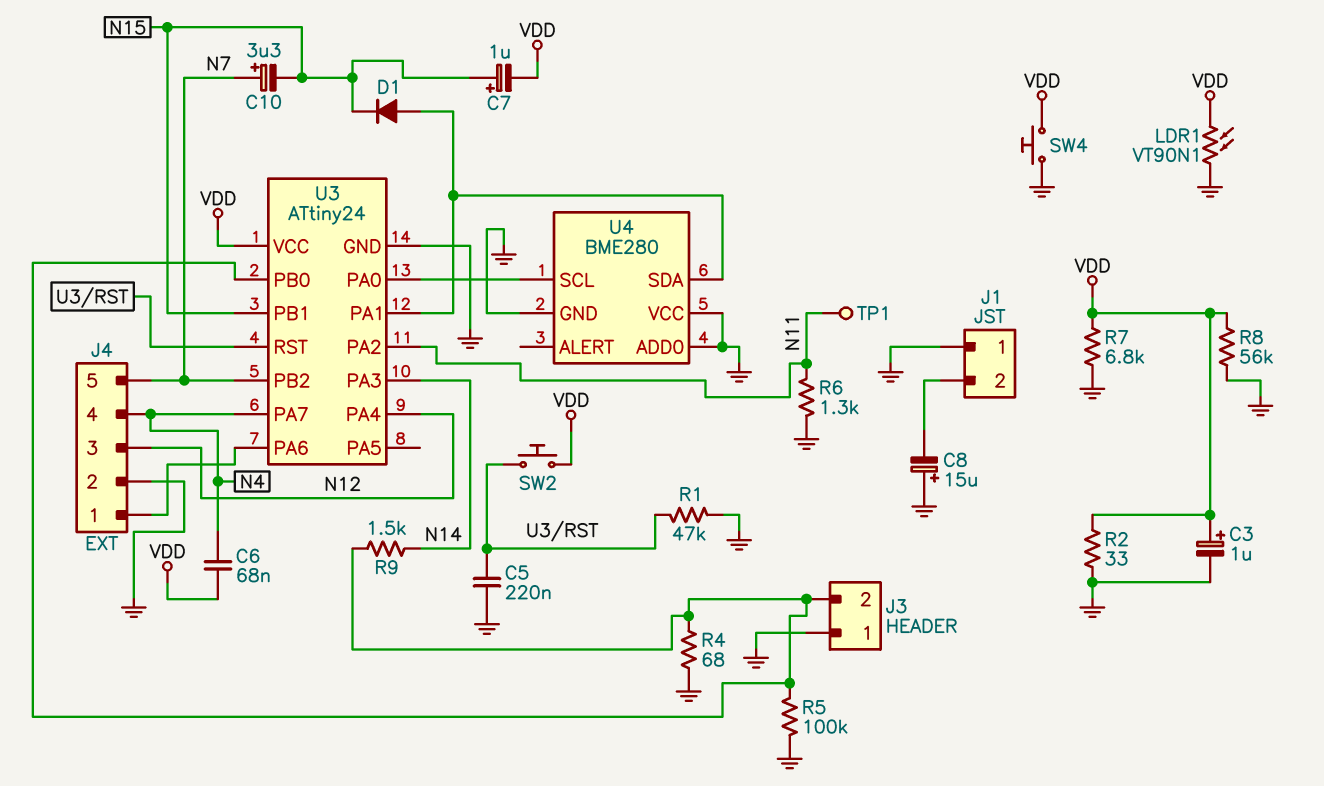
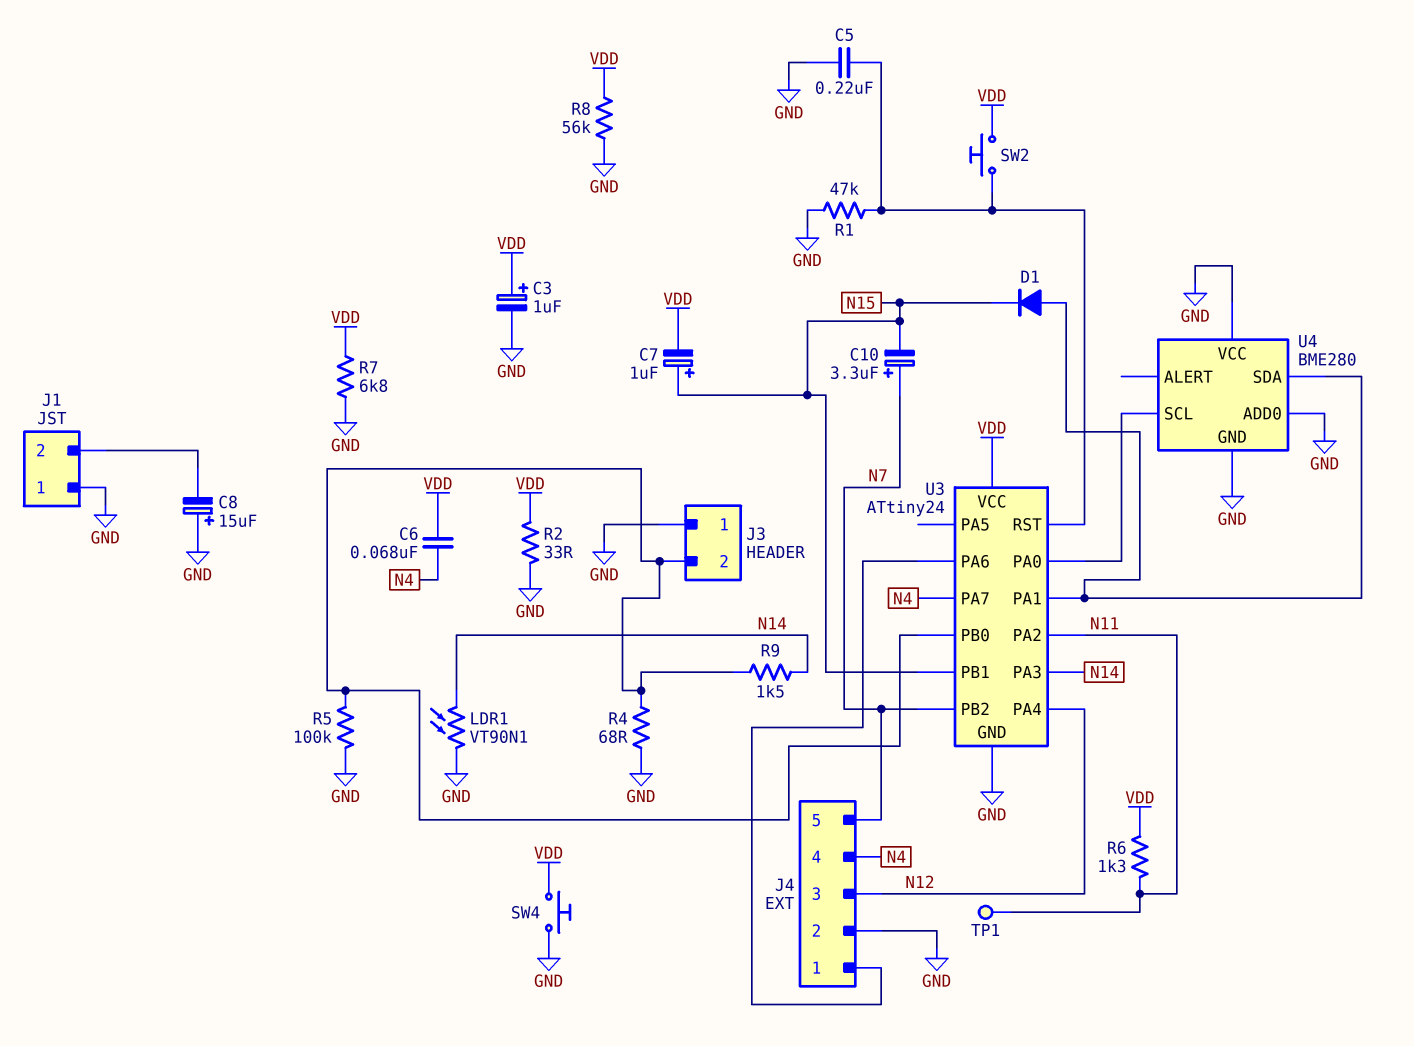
LDR1: VT90N1 (GND, VDD) -> VT90N1 (GND, N14)
R6: 1.3k (GND, N11) -> 1.3k (N11, VDD)

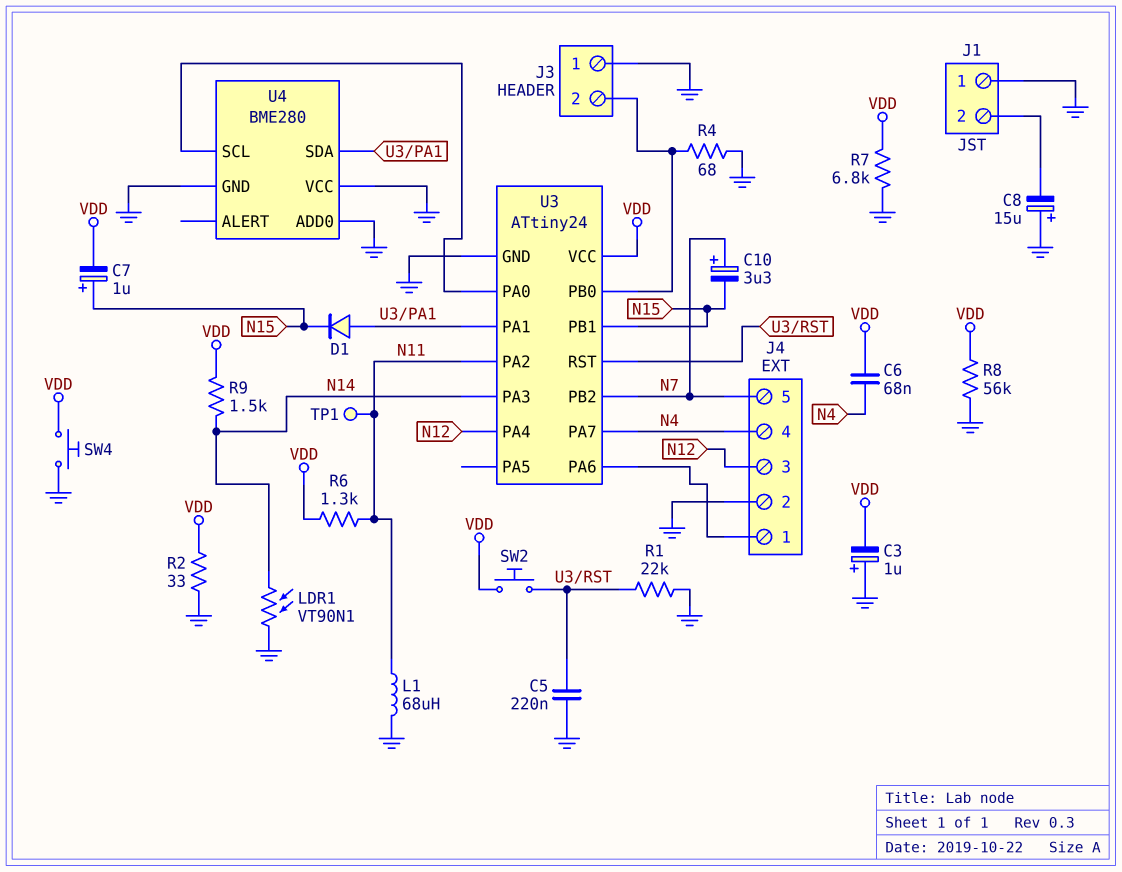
C3: 1uF (plus VDD, minus GND) -> 1uF (plus GND, minus VDD)
L1: none -> 68uH (GND, N11)
R1: 47k (GND, U3/RST) -> 22k (GND, U3/RST)
R5: 100k (GND, J3/2) -> none
R9: 1.5k (J3/2, N14) -> 1.5k (N14, VDD)

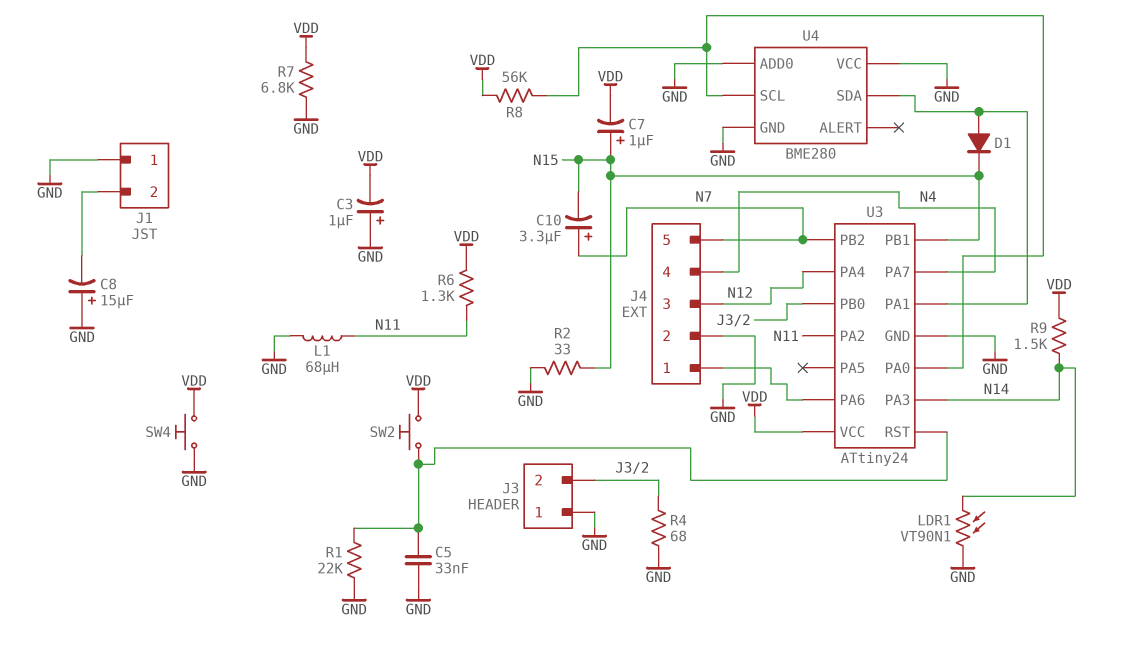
C5: 220nF (GND, U3/RST) -> 33nF (GND, U3/RST)
C6: 68nF (N4, VDD) -> none
R2: 33 (GND, VDD) -> 33 (GND, N15)
R8: 56k (GND, VDD) -> 56k (U3/PA0, VDD)
TP1: test point (N11) -> none

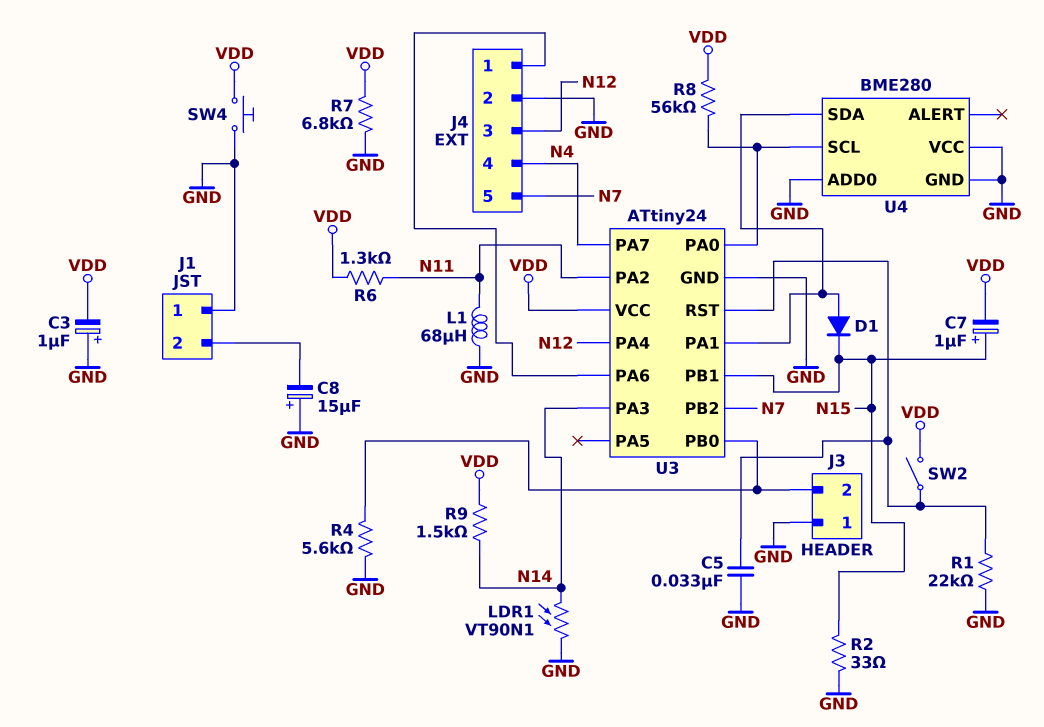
C10: 3.3uF (plus N7, minus N15) -> none
R4: 68 (GND, J3/2) -> 5.6k (GND, J3/2)
SW2: button (U3/RST, VDD) -> switch (U3/RST, VDD)

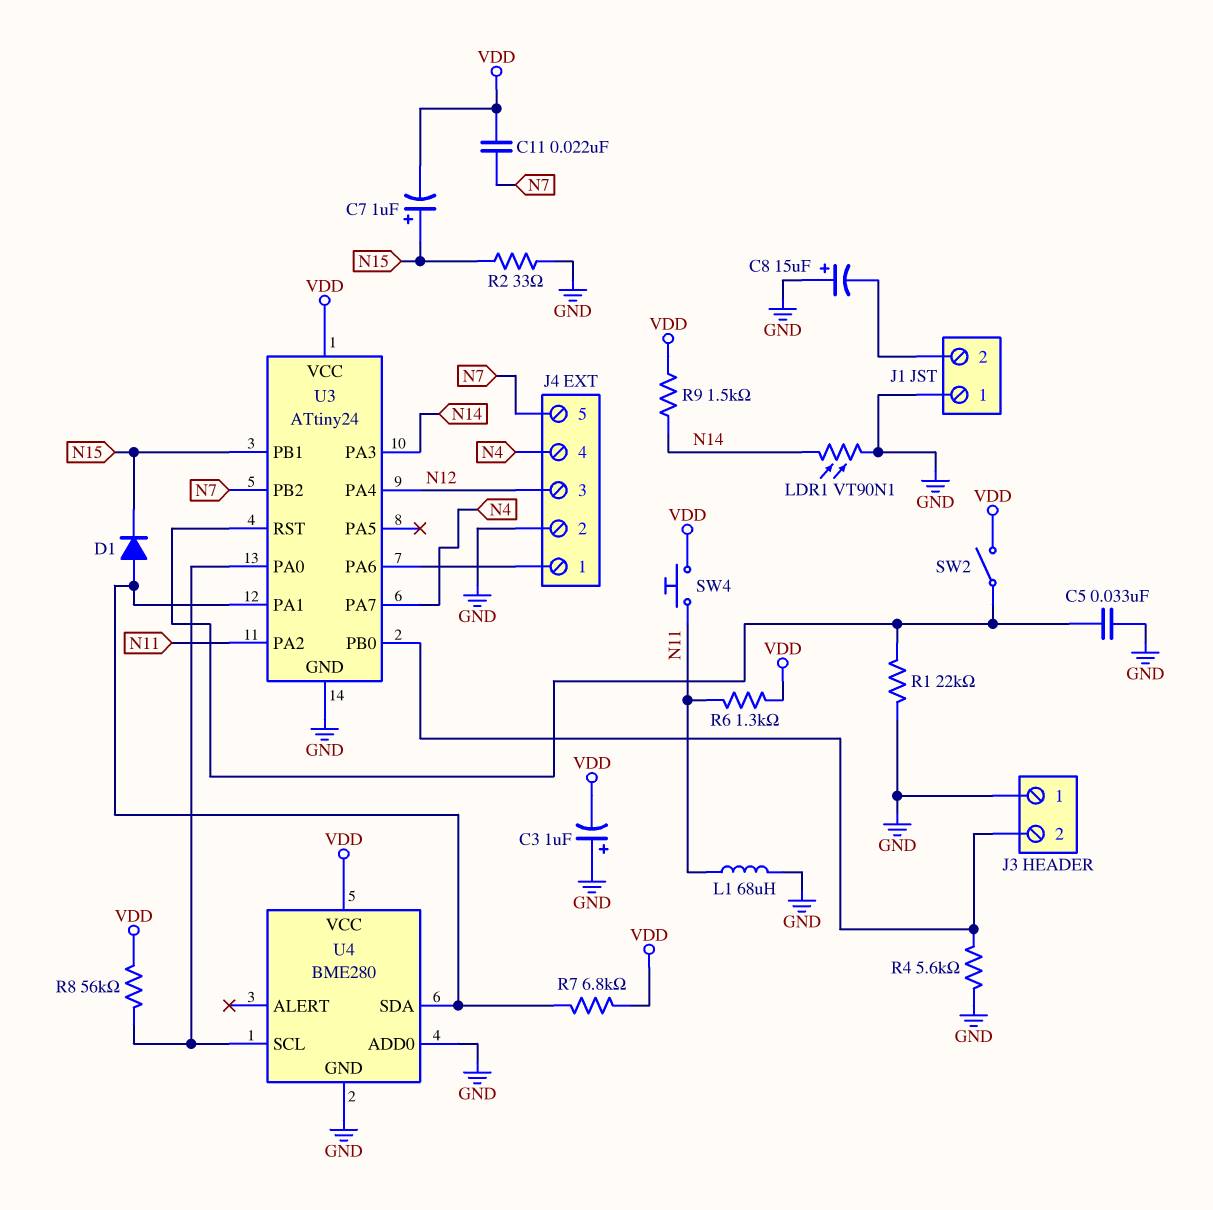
C11: none -> 22nF (N7, VDD)
R7: 6.8k (GND, VDD) -> 6.8k (U3/PA1, VDD)
SW4: button (GND, VDD) -> button (N11, VDD)
U4 pin VCC: GND -> VDD

